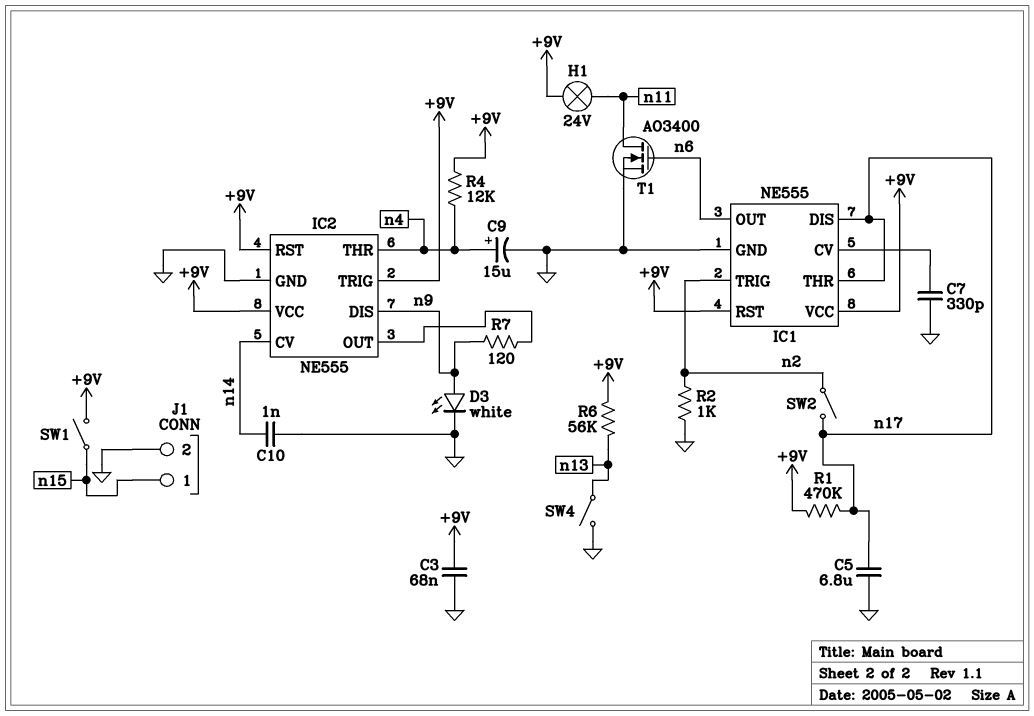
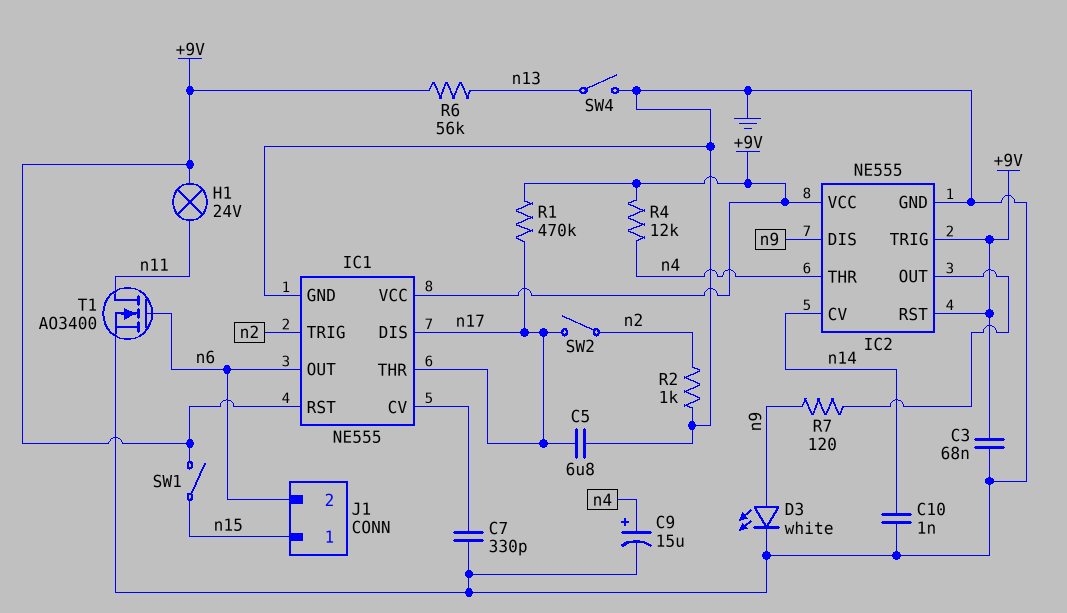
J1 pin 2: GND -> n6

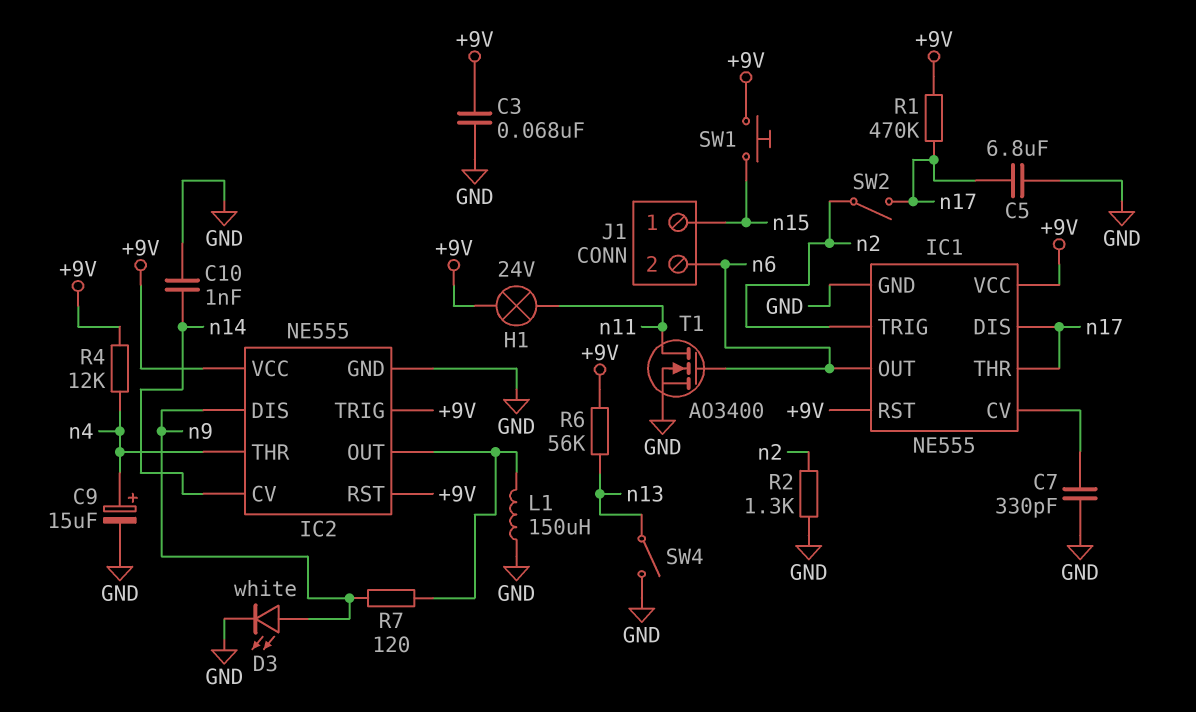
L1: none -> 150uH (GND, IC2/OUT)
R2: 1k (GND, n2) -> 1.3k (GND, n2)
SW1: switch (+9V, n15) -> button (+9V, n15)

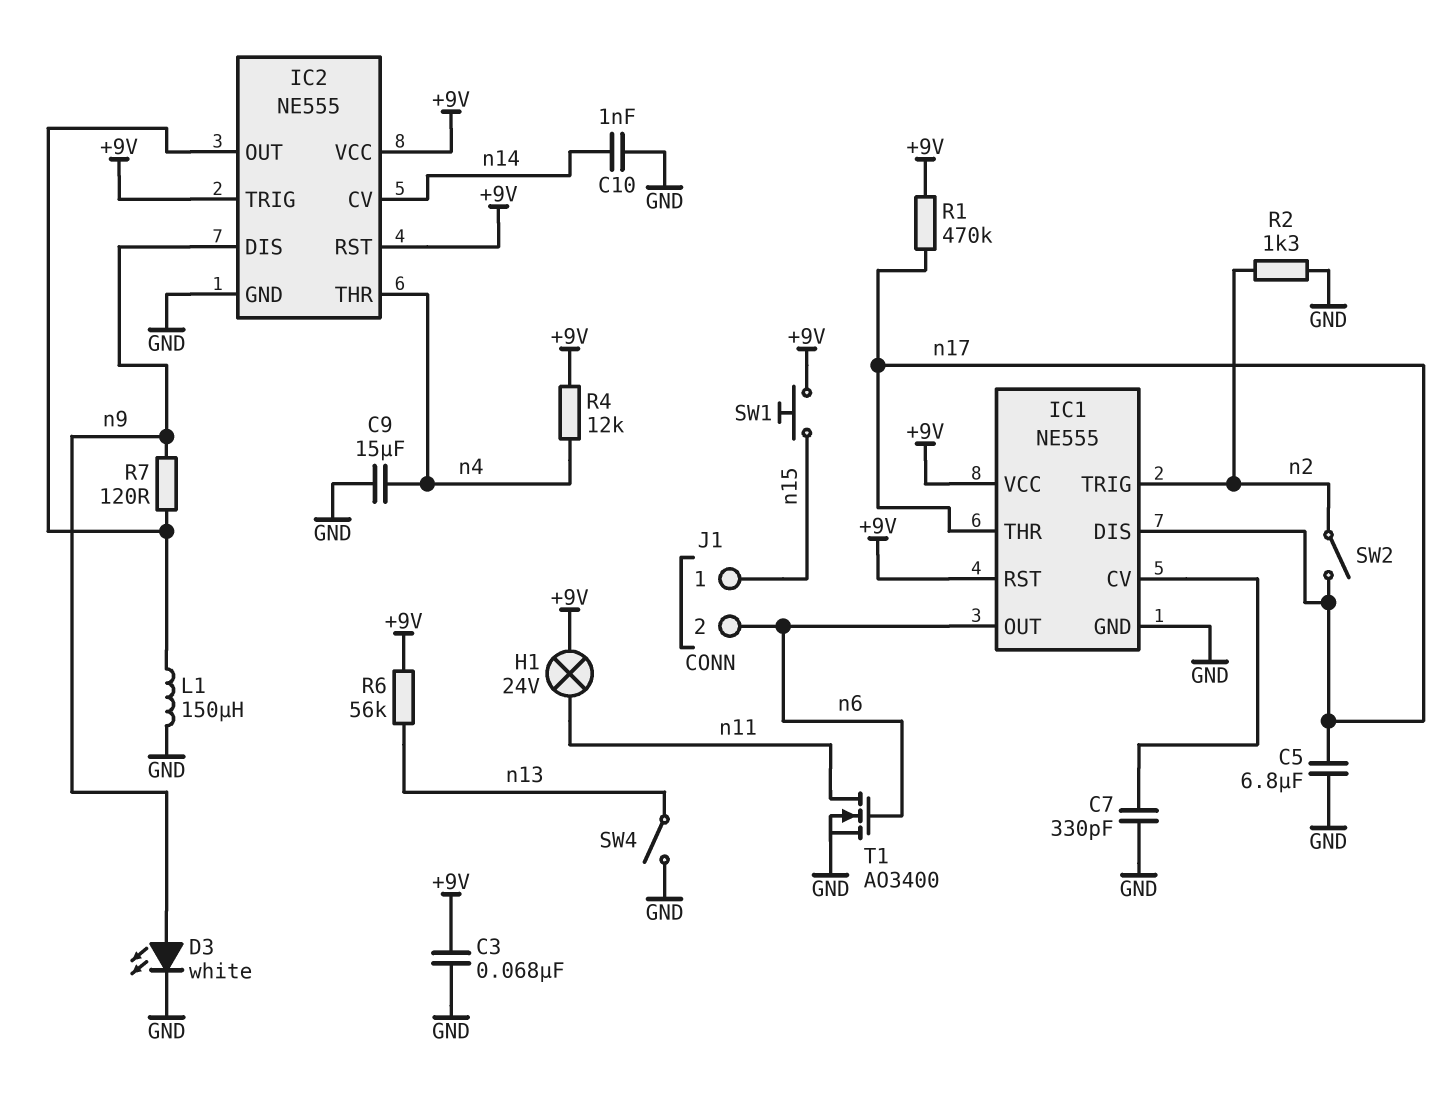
C9: 15uF (plus n4, minus GND) -> 15uF (GND, n4)

